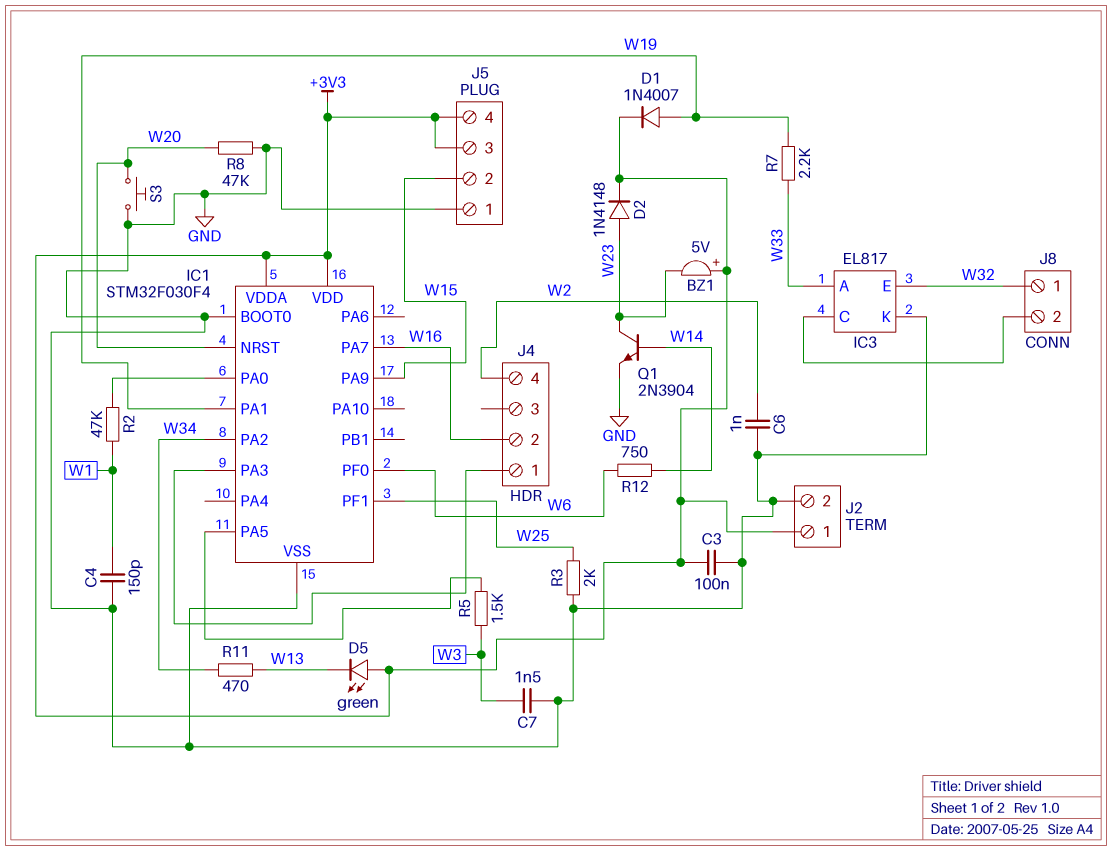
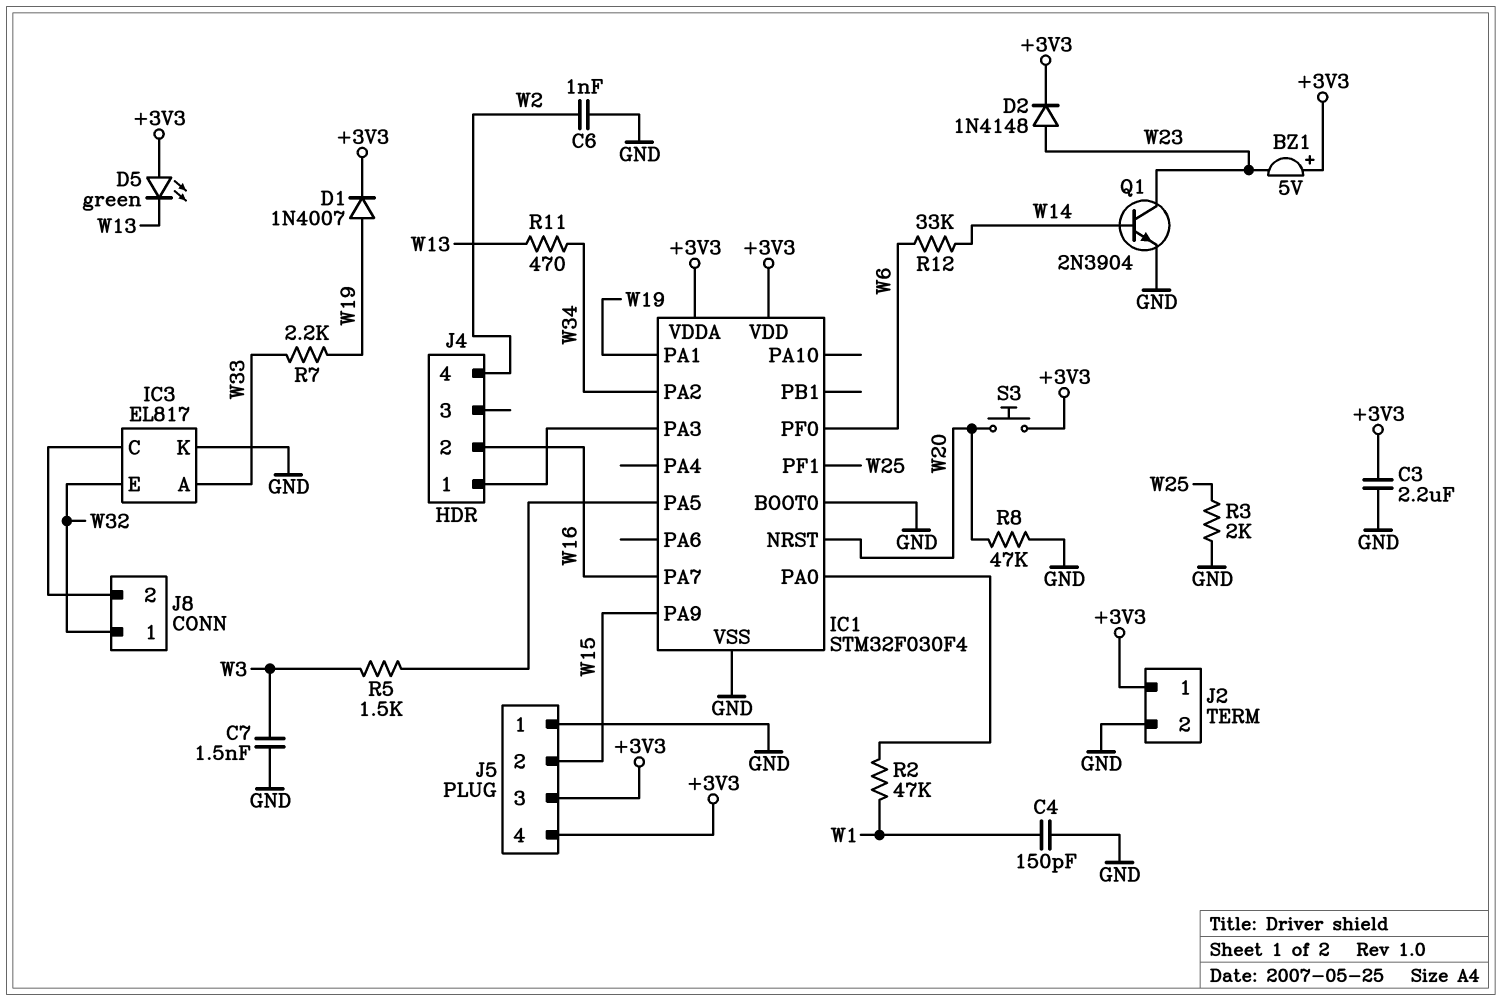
C3: 100nF (+3V3, GND) -> 2.2uF (+3V3, GND)
R12: 750 (W6, W14) -> 33k (W6, W14)
S3: button (GND, W20) -> button (+3V3, W20)

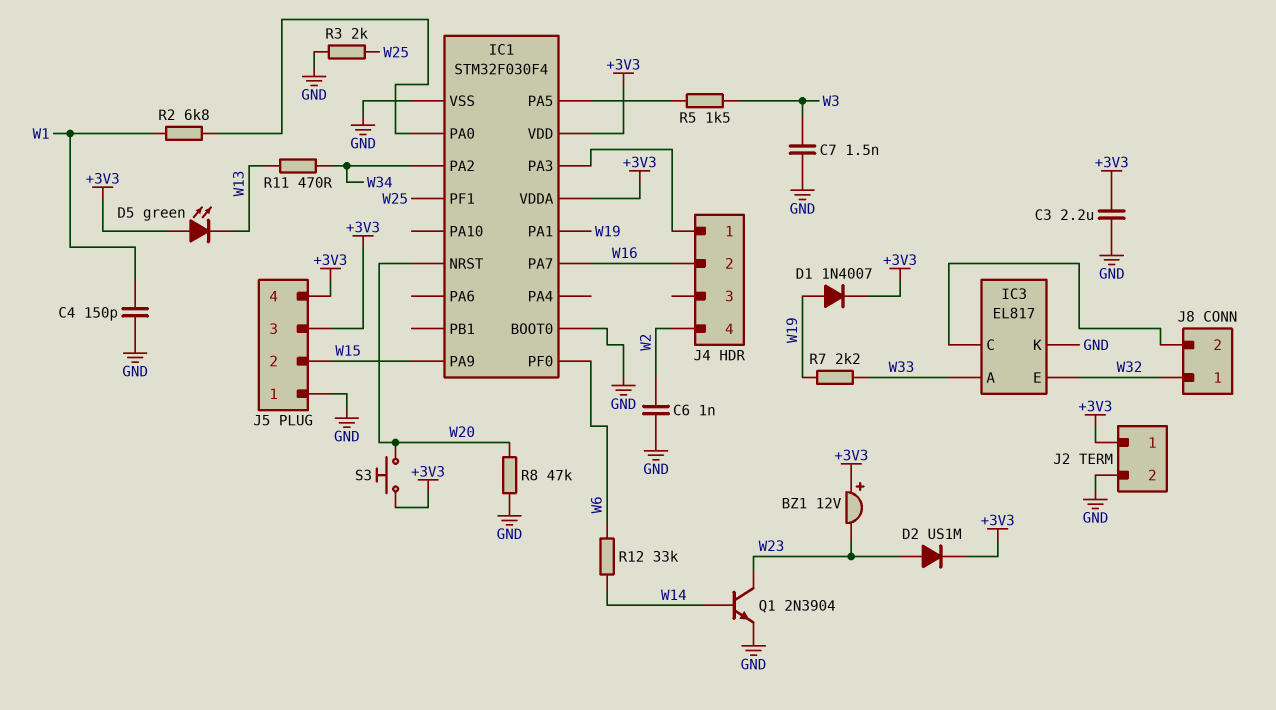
BZ1: buzzer 5V (plus +3V3, minus W23) -> buzzer 12V (plus +3V3, minus W23)
D2: diode 1N4148 (A W23, K +3V3) -> diode US1M (A W23, K +3V3)
R2: 47k (IC1/PA0, W1) -> 6.8k (IC1/PA0, W1)

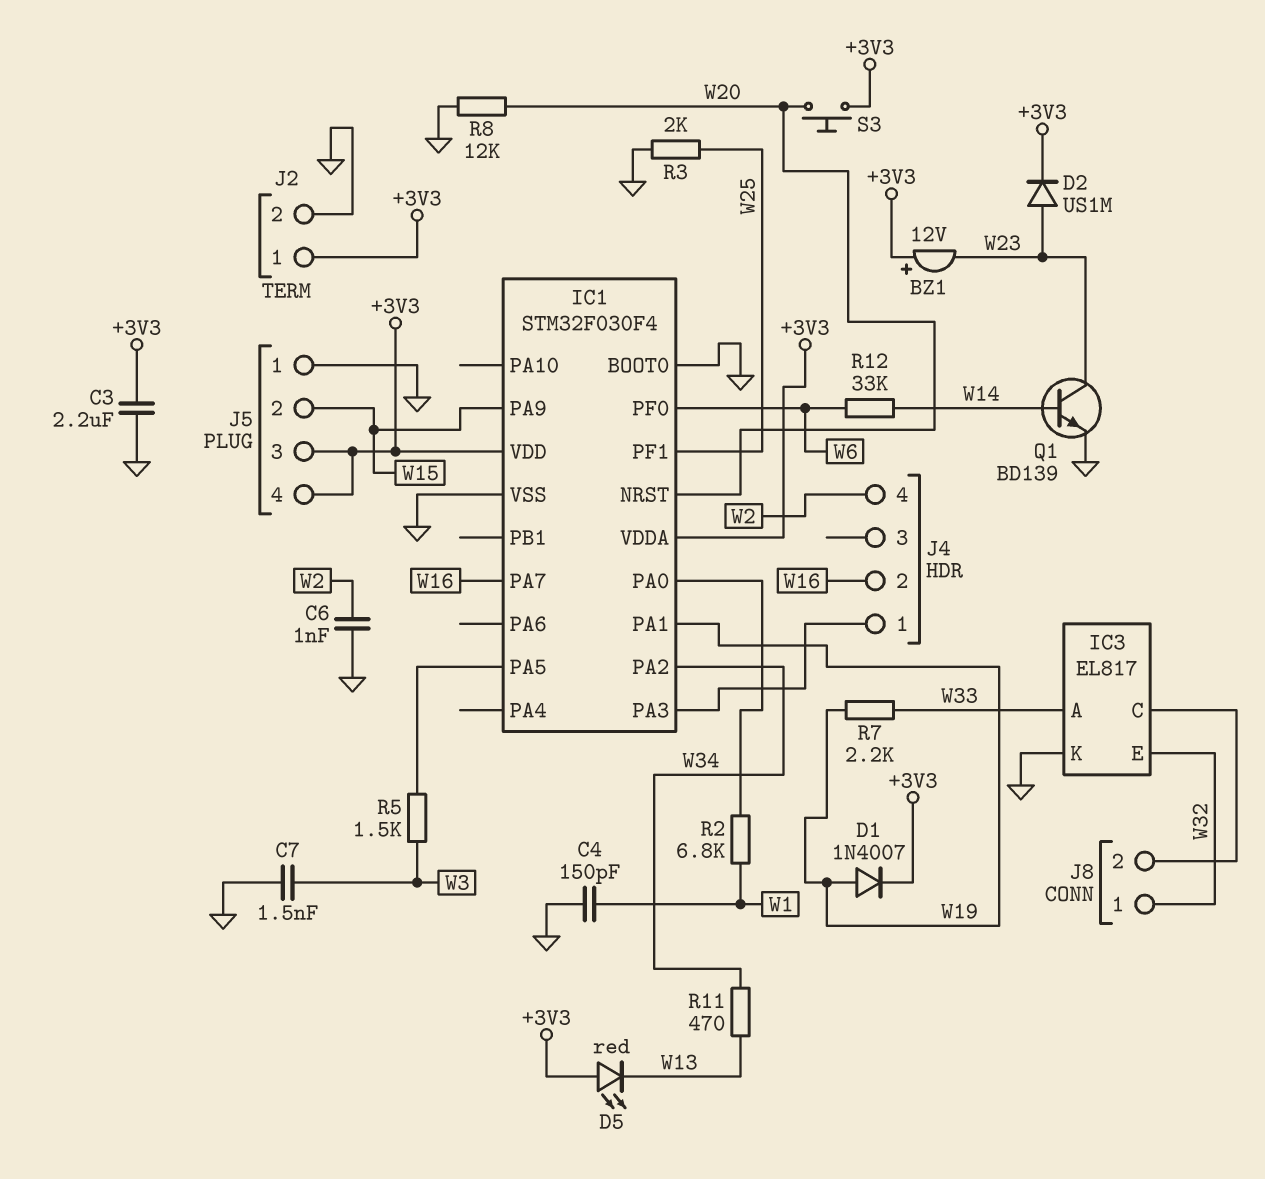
D5: LED green (A +3V3, K W13) -> LED red (A +3V3, K W13)
Q1: NPN 2N3904 (B W14, C W23, E GND) -> NPN BD139 (B W14, C W23, E GND)
R8: 47k (GND, W20) -> 12k (GND, W20)

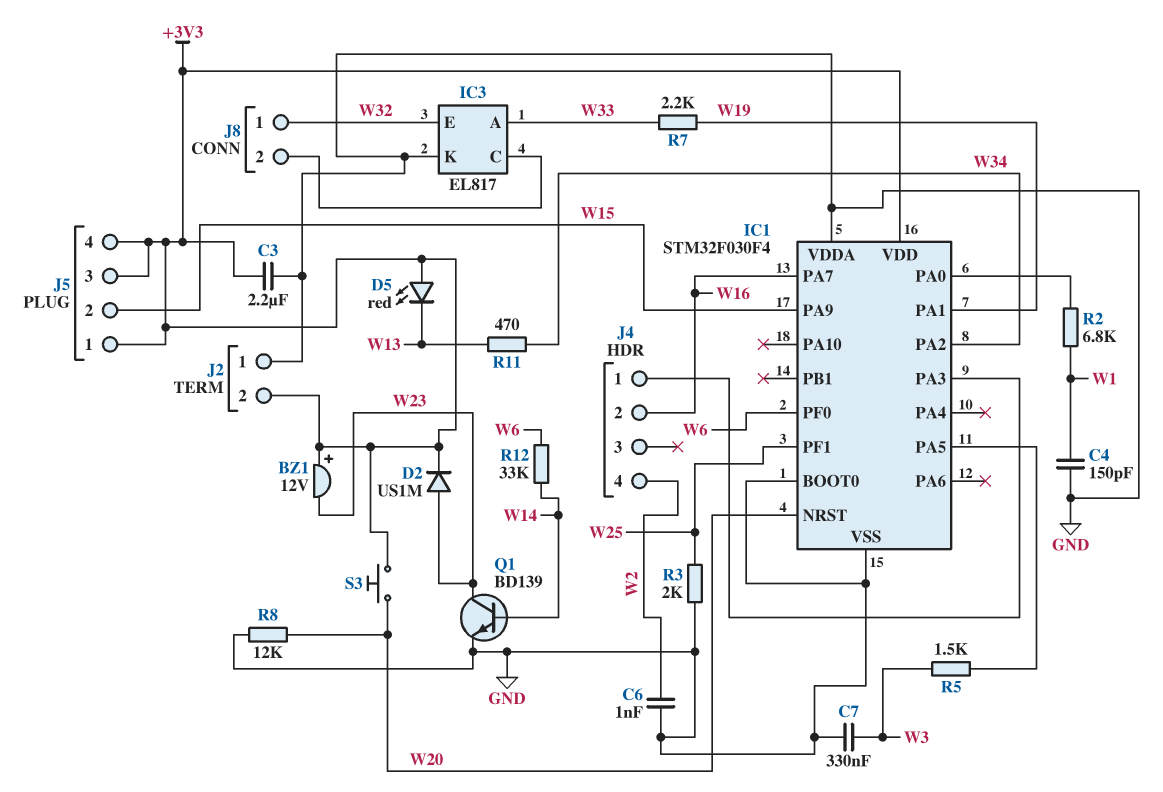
C7: 1.5nF (GND, W3) -> 330nF (GND, W3)
D1: diode 1N4007 (A W19, K +3V3) -> none
IC1 pin VDDA: +3V3 -> GND
J2 pin 1: +3V3 -> GND
J2 pin 2: GND -> +3V3
J5 pin 1: GND -> +3V3

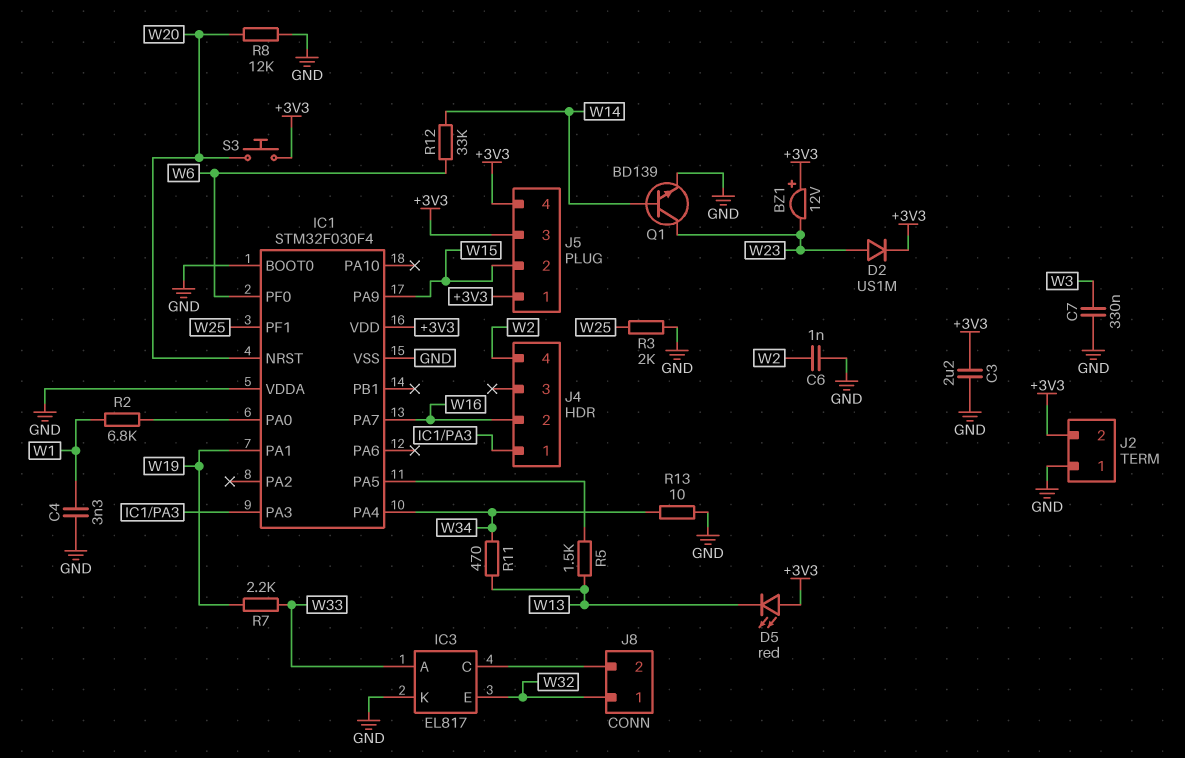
C4: 150pF (GND, W1) -> 3.3nF (GND, W1)
IC1 pin PA2: W34 -> none
IC1 pin PA4: none -> W34
R5: 1.5k (IC1/PA5, W3) -> 1.5k (IC1/PA5, W13)
R13: none -> 10 (GND, W34)

